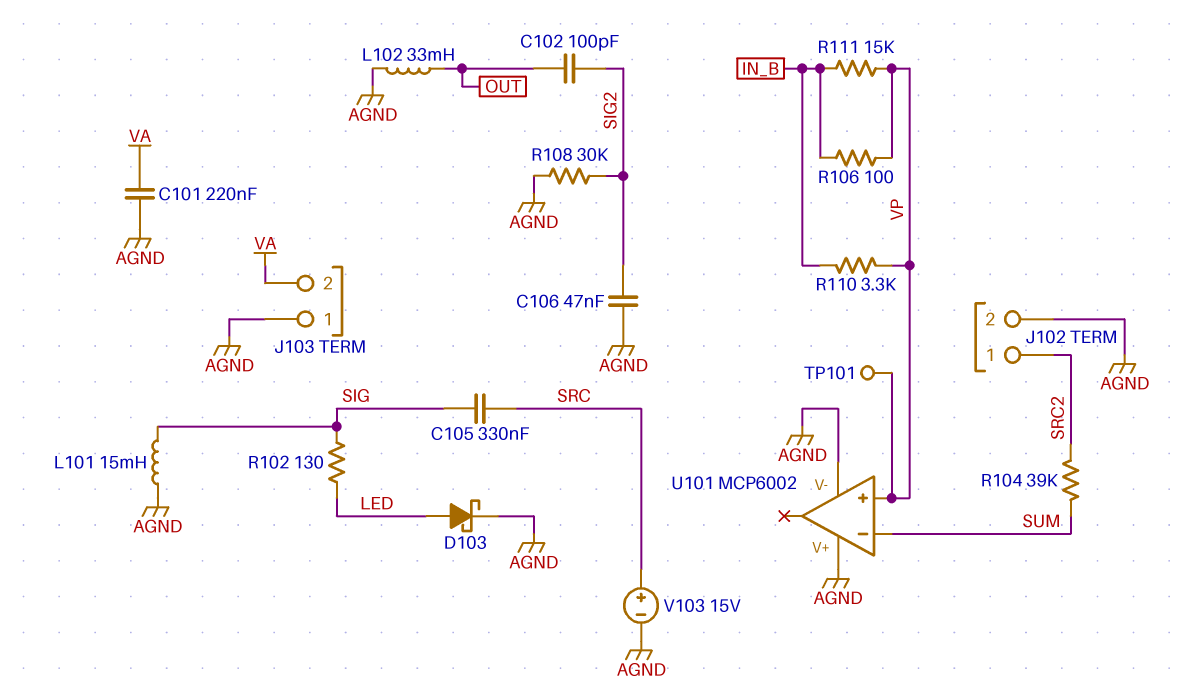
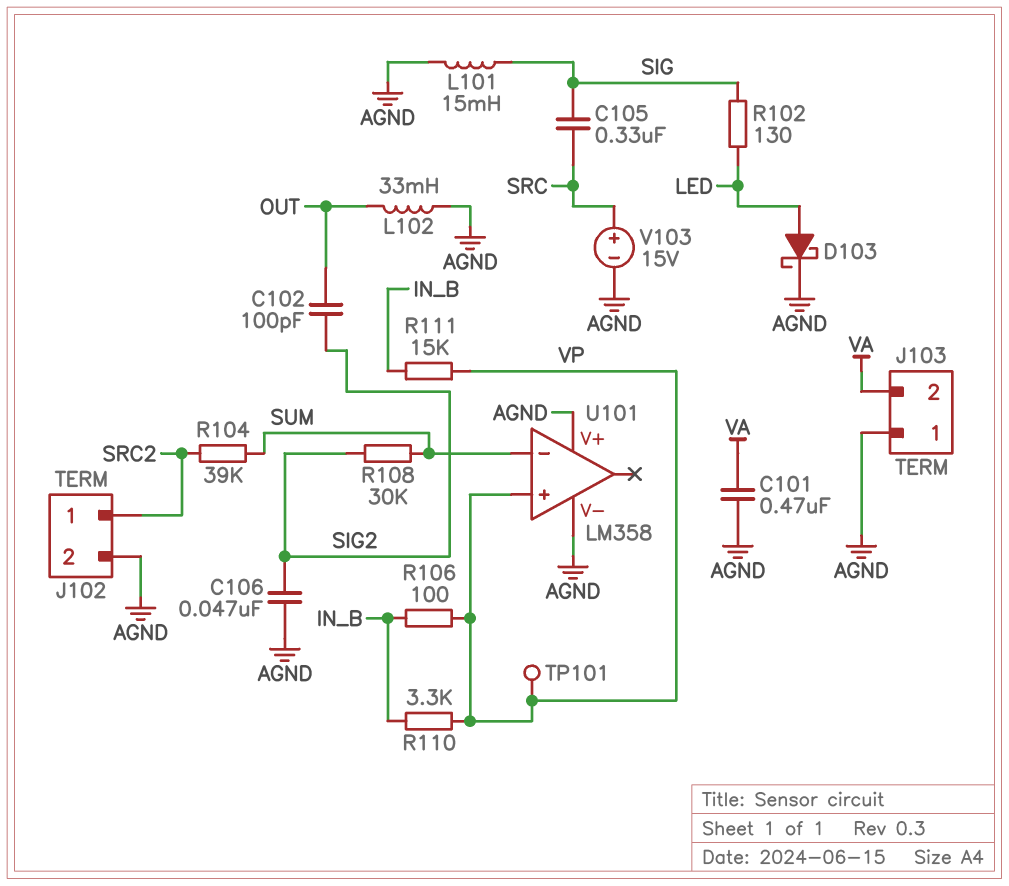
C101: 220nF (AGND, VA) -> 470nF (AGND, VA)
R108: 30k (AGND, SIG2) -> 30k (SIG2, SUM)
U101: MCP6002 -> LM358

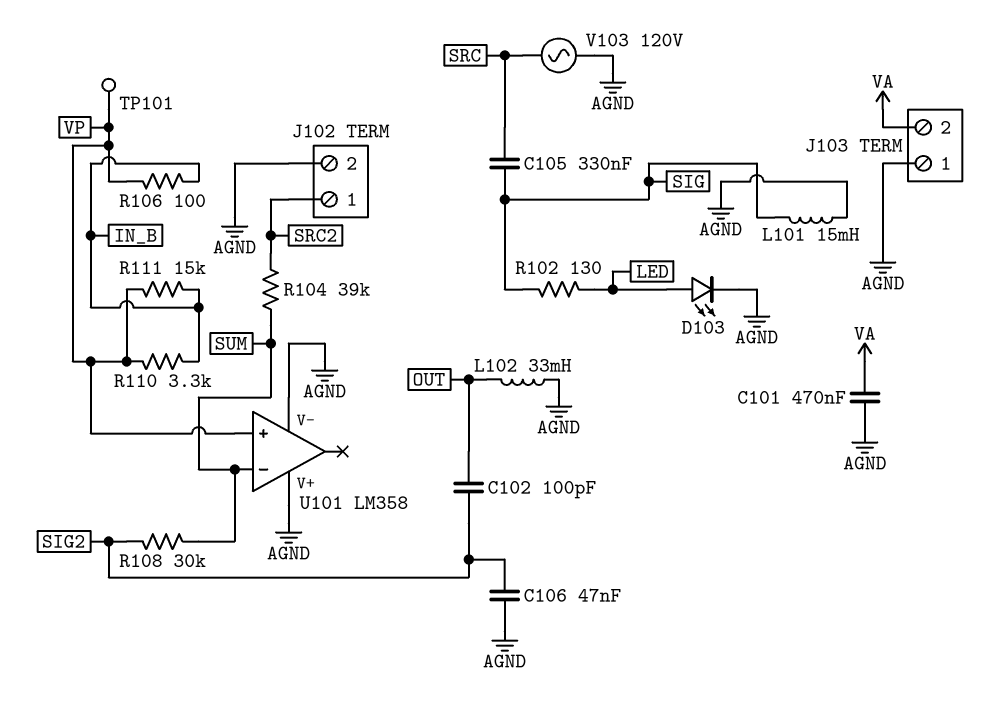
D103: schottky (A LED, K AGND) -> LED (A LED, K AGND)
V103: 15V (plus SRC, minus AGND) -> AC 120V (AGND, SRC)

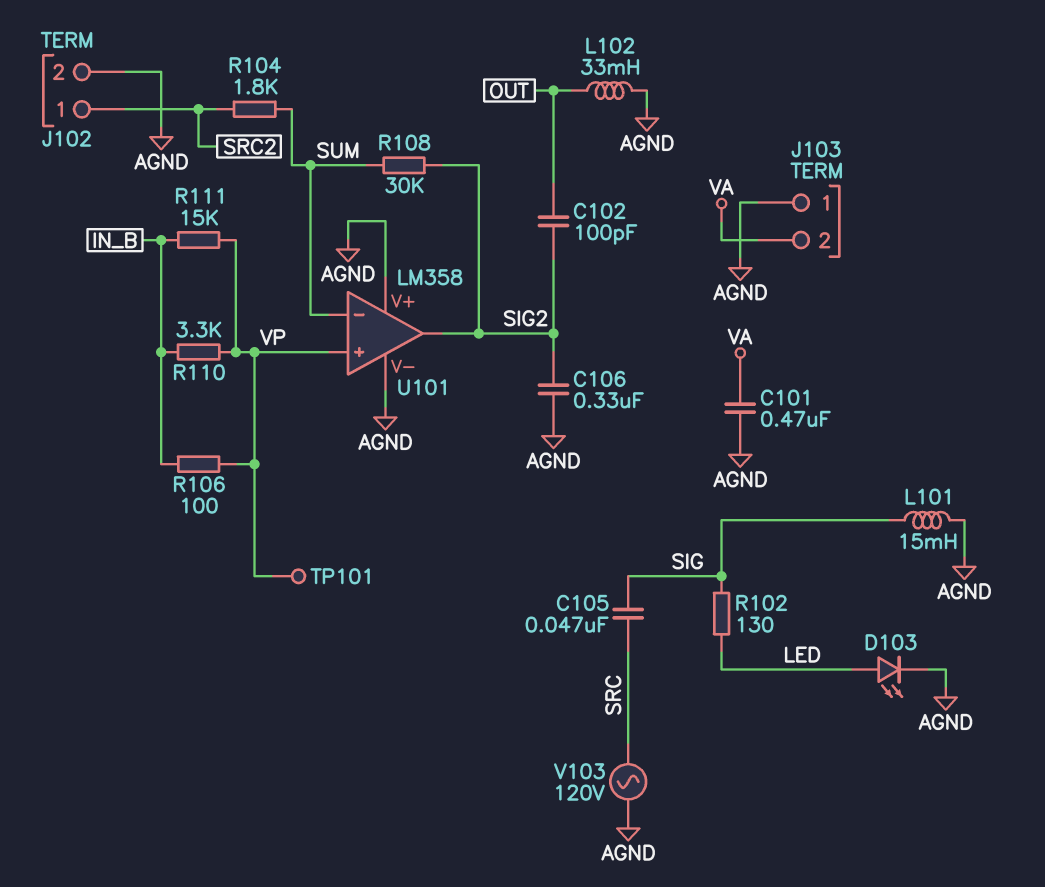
C105: 330nF (SIG, SRC) -> 47nF (SIG, SRC)
C106: 47nF (AGND, SIG2) -> 330nF (AGND, SIG2)
R104: 39k (SRC2, SUM) -> 1.8k (SRC2, SUM)
U101 pin out: none -> SIG2

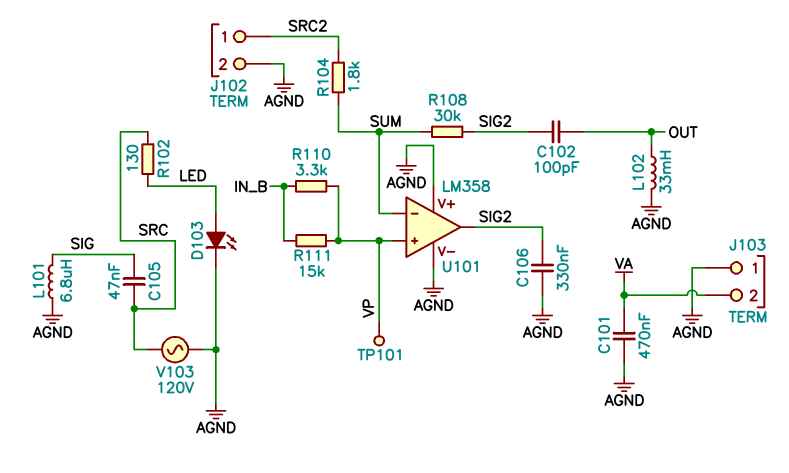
L101: 15mH (AGND, SIG) -> 6.8uH (AGND, SIG)
R102: 130 (LED, SIG) -> 130 (LED, SRC)
R106: 100 (IN_B, VP) -> none

